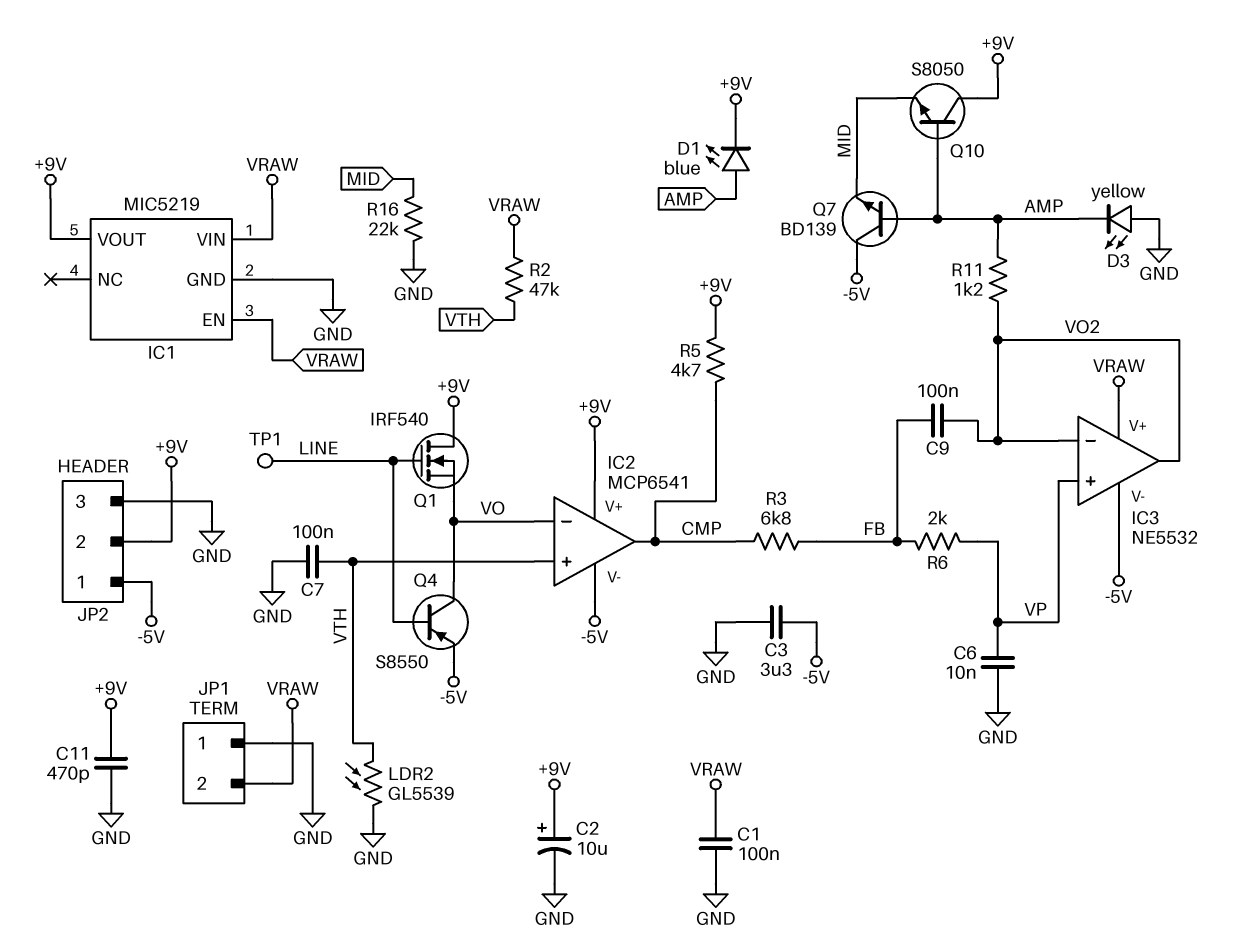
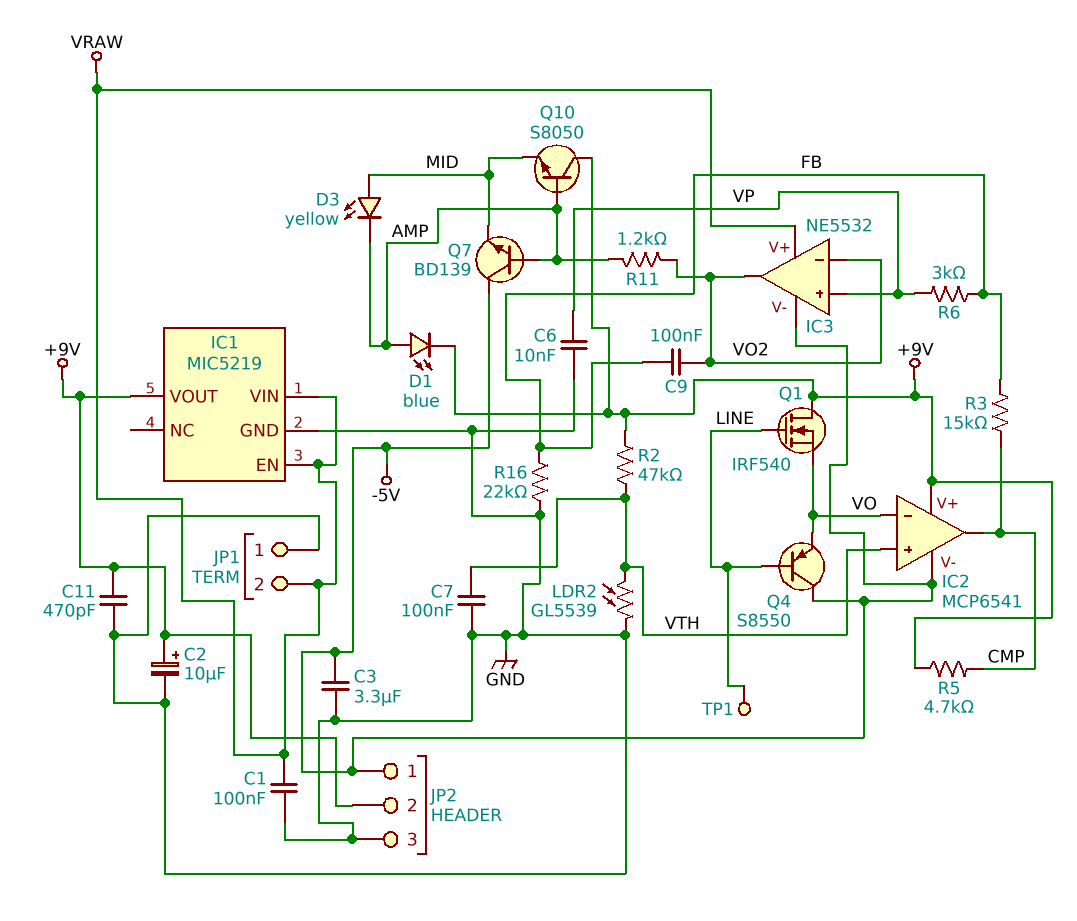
D3: LED yellow (A GND, K AMP) -> LED yellow (A MID, K AMP)
Q4: PNP S8550 (B LINE, C VO, E -5V) -> PNP S8550 (B LINE, C -5V, E VO)
R2: 47k (VRAW, VTH) -> 47k (+9V, VTH)
R3: 6.8k (CMP, FB) -> 15k (CMP, FB)
R6: 2k (FB, VP) -> 3k (FB, VP)
R16: 22k (GND, MID) -> 22k (FB, GND)

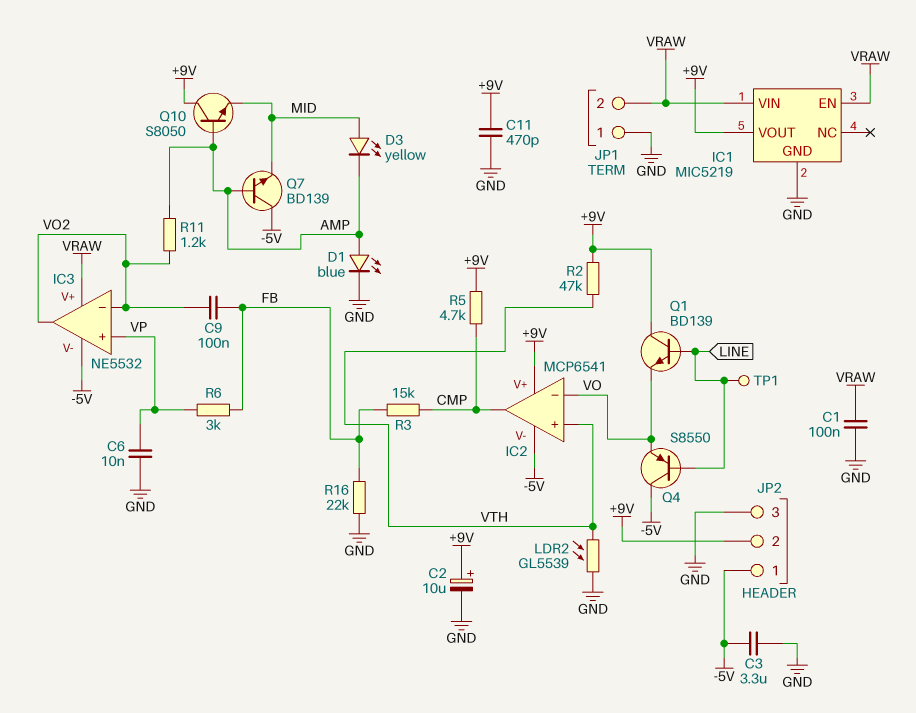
C7: 100nF (GND, VTH) -> none
D1: LED blue (A AMP, K +9V) -> LED blue (A AMP, K GND)
Q1: NMOS IRF540 (G LINE, D +9V, S VO) -> NPN BD139 (B LINE, C +9V, E VO)

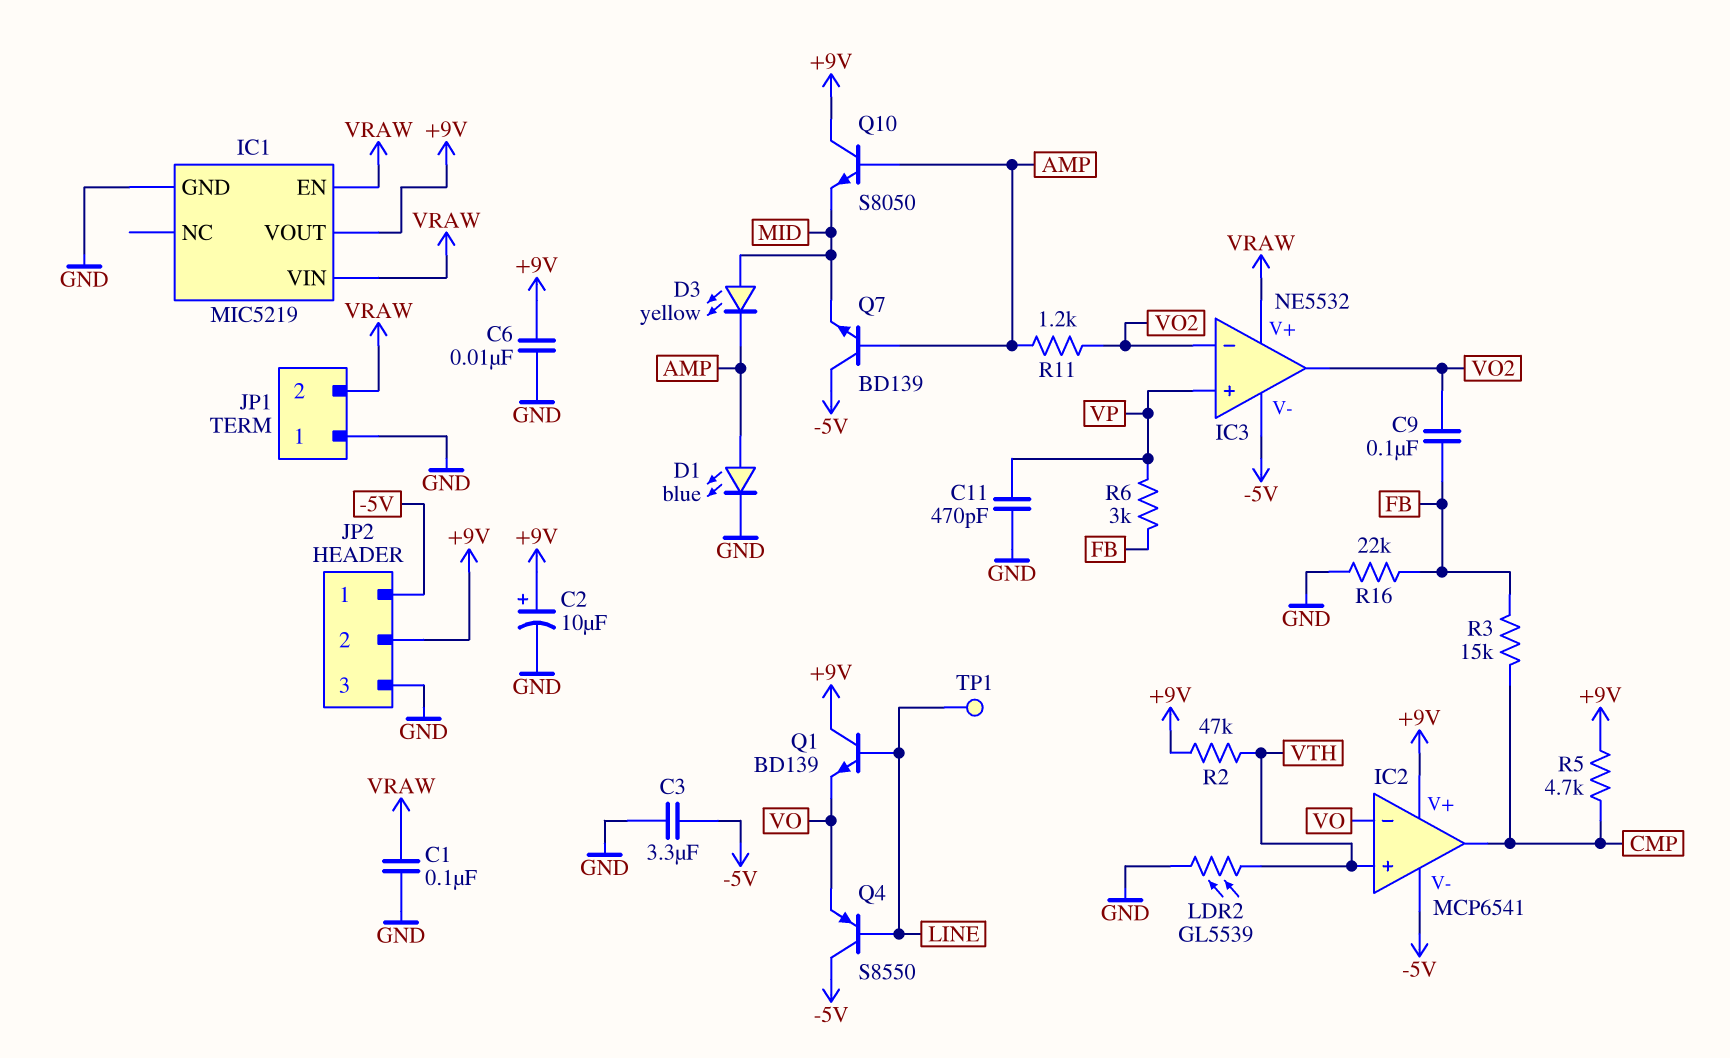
C6: 10nF (GND, VP) -> 10nF (+9V, GND)
C11: 470pF (+9V, GND) -> 470pF (GND, VP)

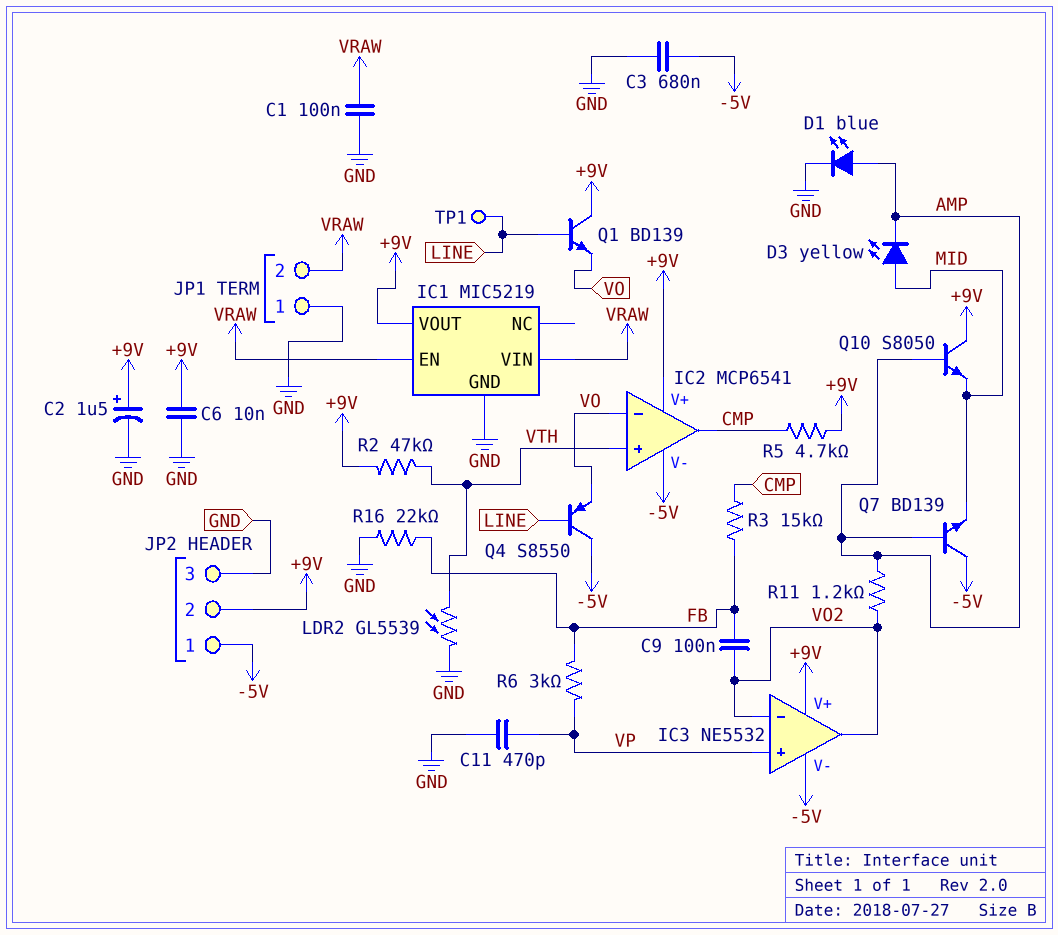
C2: 10uF (plus +9V, minus GND) -> 1.5uF (plus +9V, minus GND)
C3: 3.3uF (-5V, GND) -> 680nF (-5V, GND)
IC3 pin V+: VRAW -> +9V

